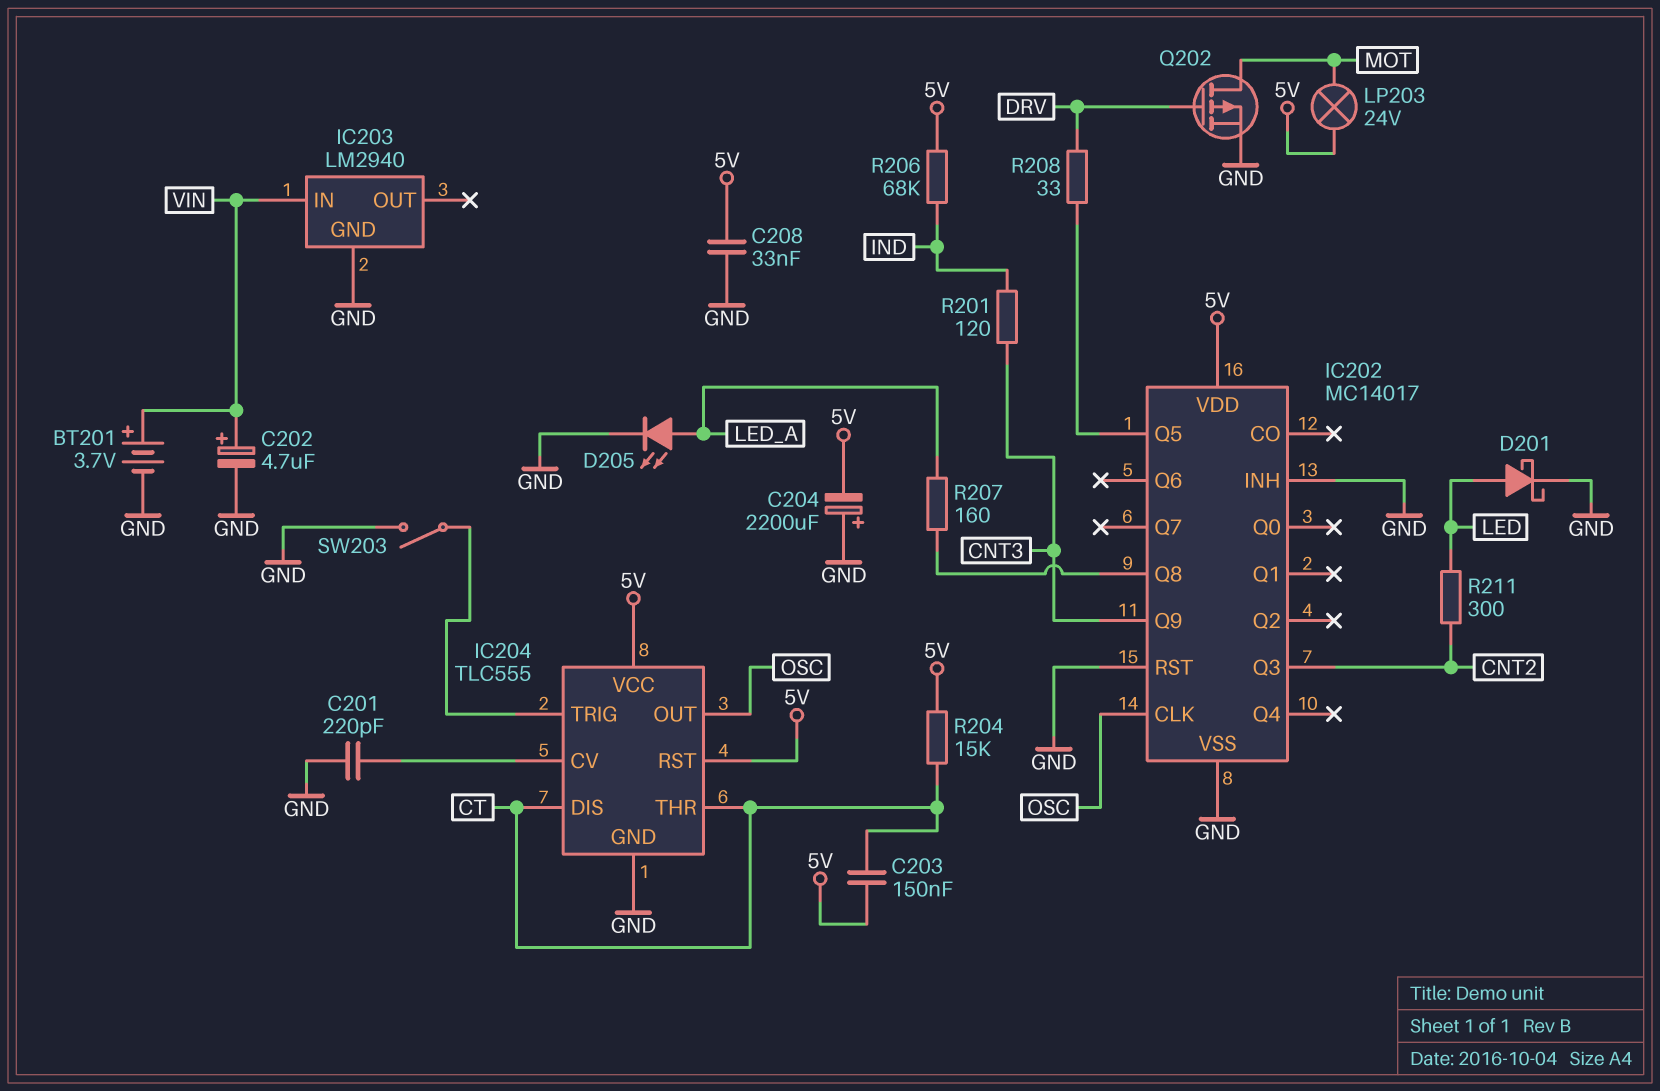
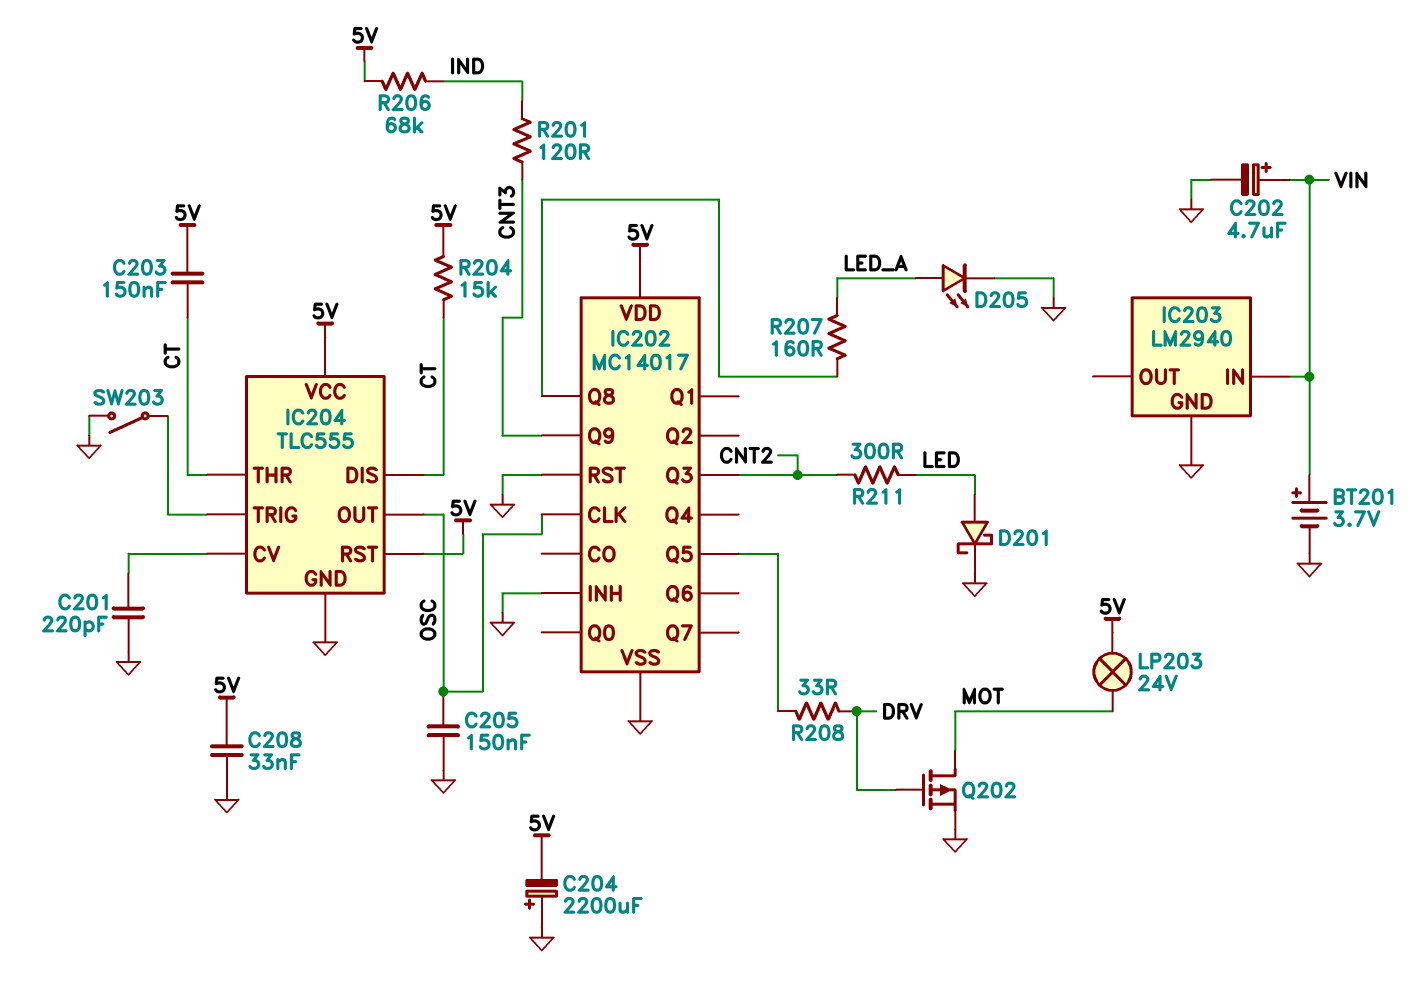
C205: none -> 150nF (GND, OSC)

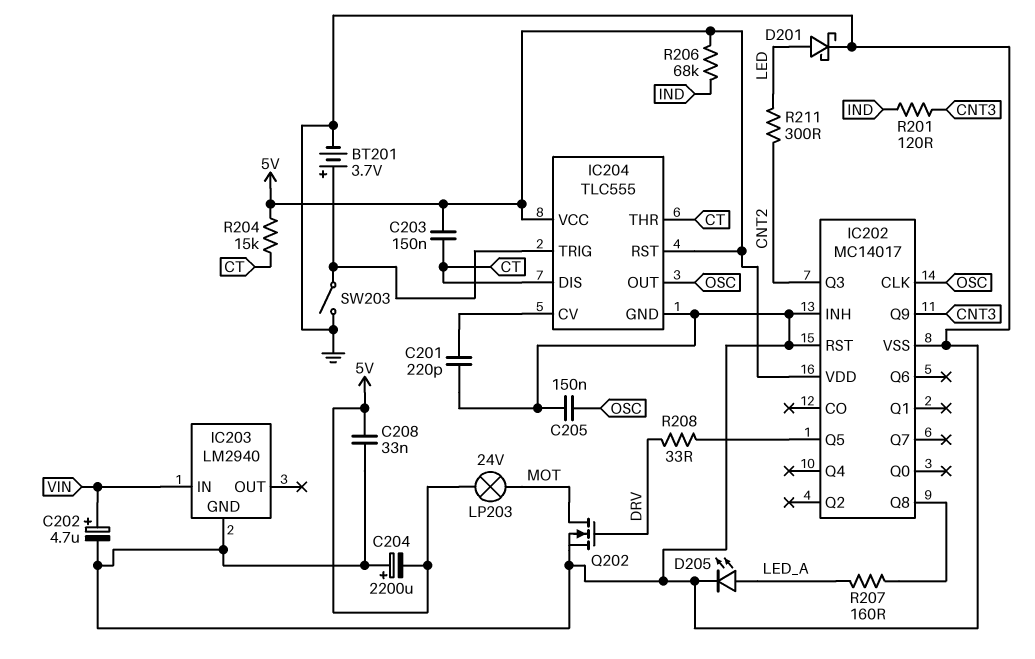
BT201: 3.7V (plus VIN, minus GND) -> 3.7V (plus IC204/TRIG, minus GND)
Q202: PMOS (G DRV, D MOT, S GND) -> NMOS (G DRV, D MOT, S GND)

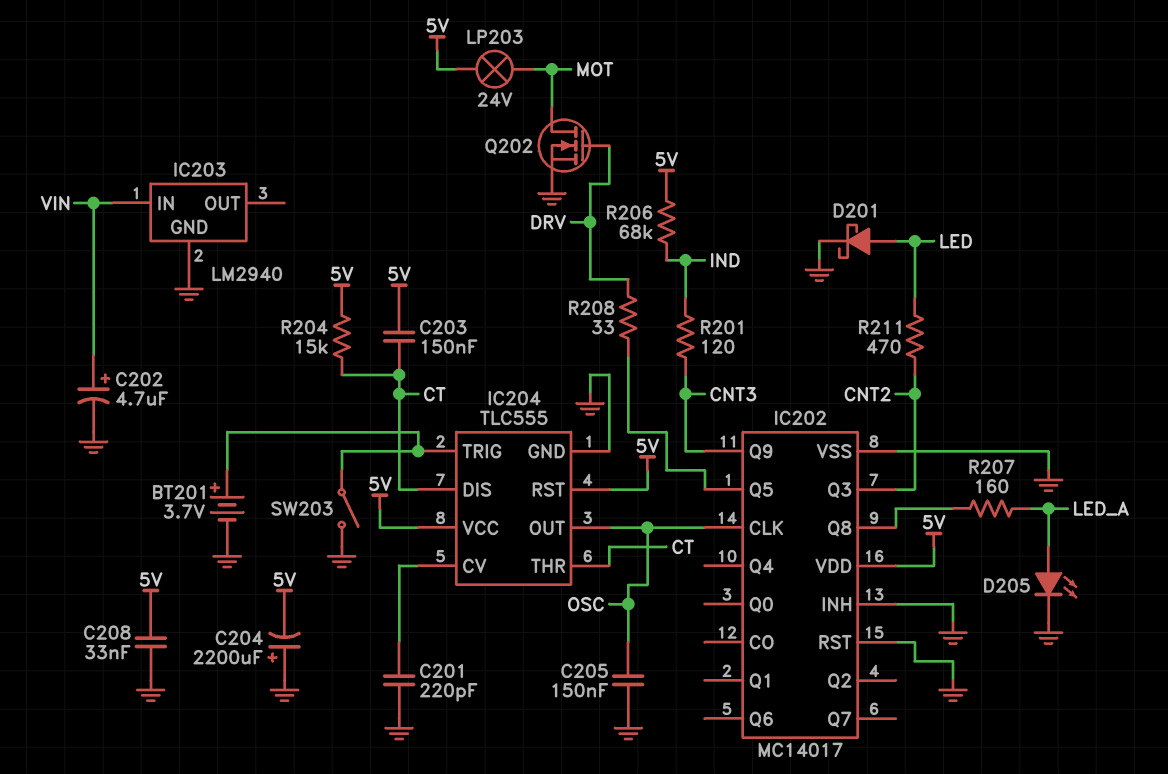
R211: 300 (CNT2, LED) -> 470 (CNT2, LED)

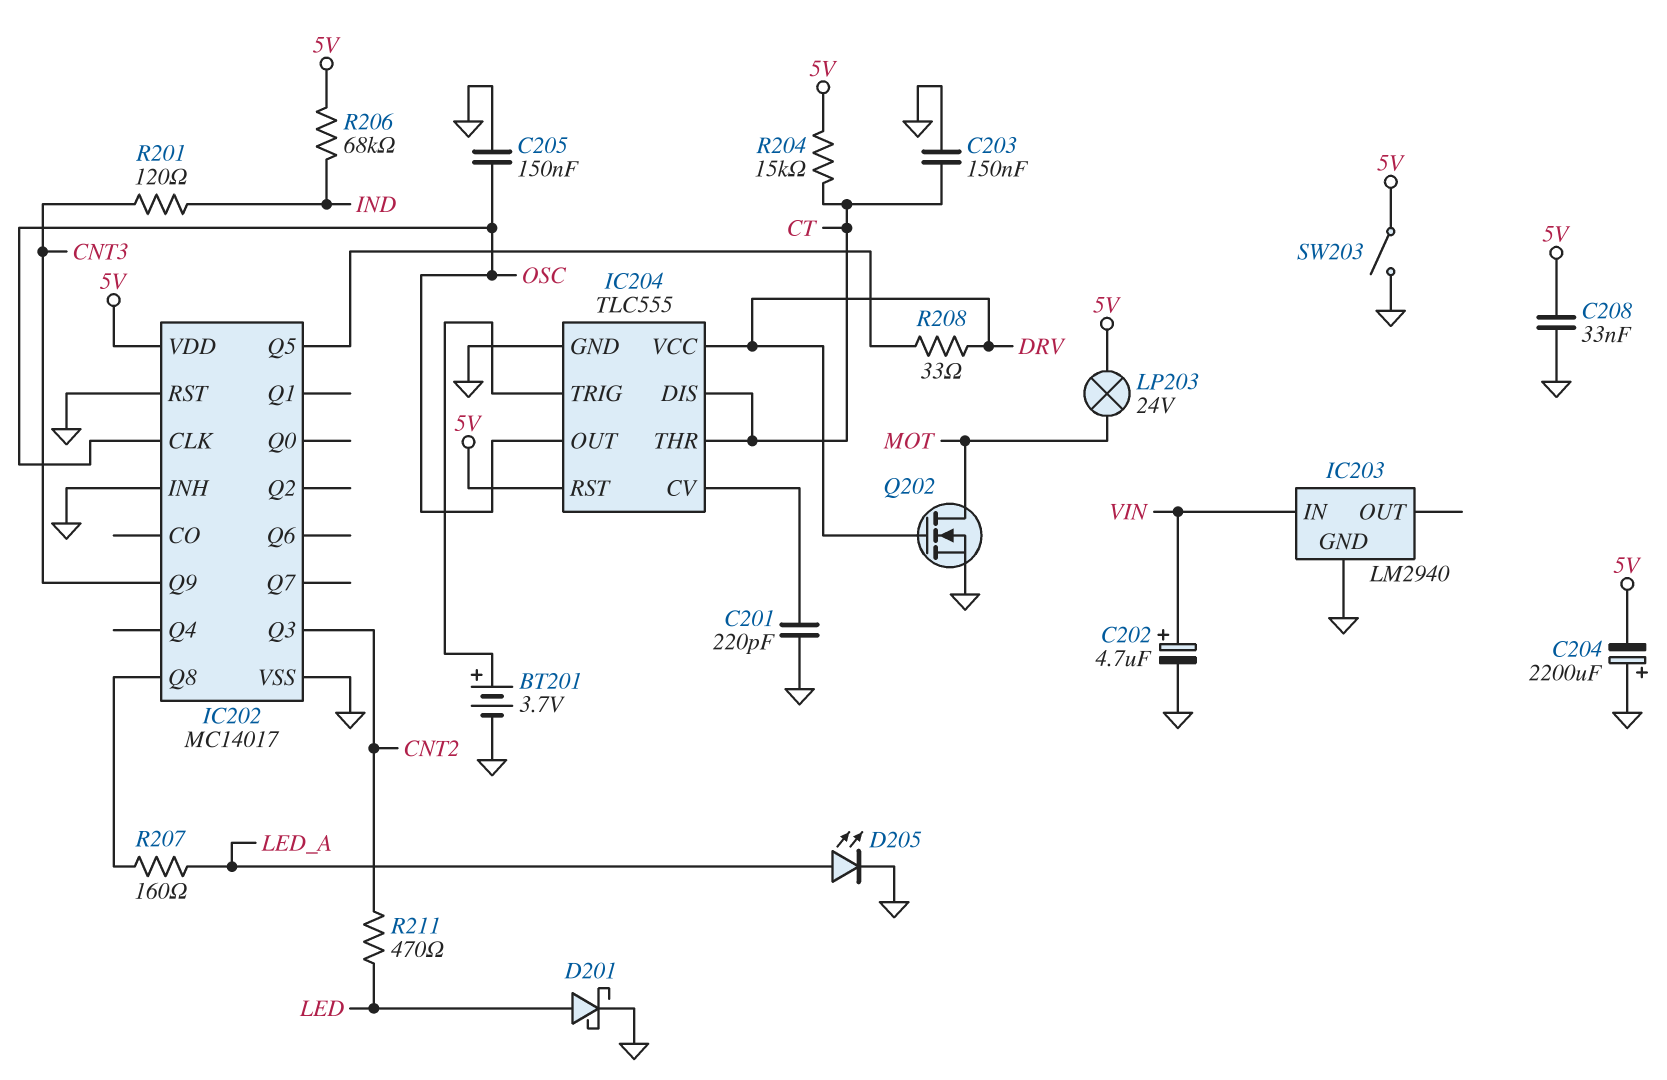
C203: 150nF (5V, CT) -> 150nF (CT, GND)
IC204 pin VCC: 5V -> DRV
SW203: switch (GND, IC204/TRIG) -> switch (5V, GND)

